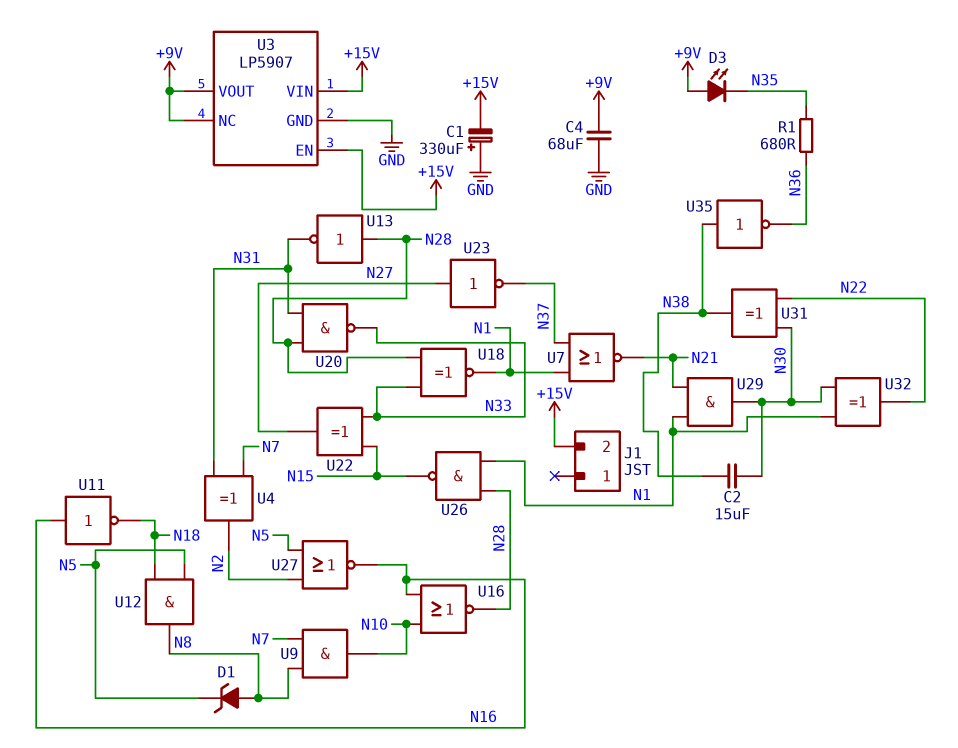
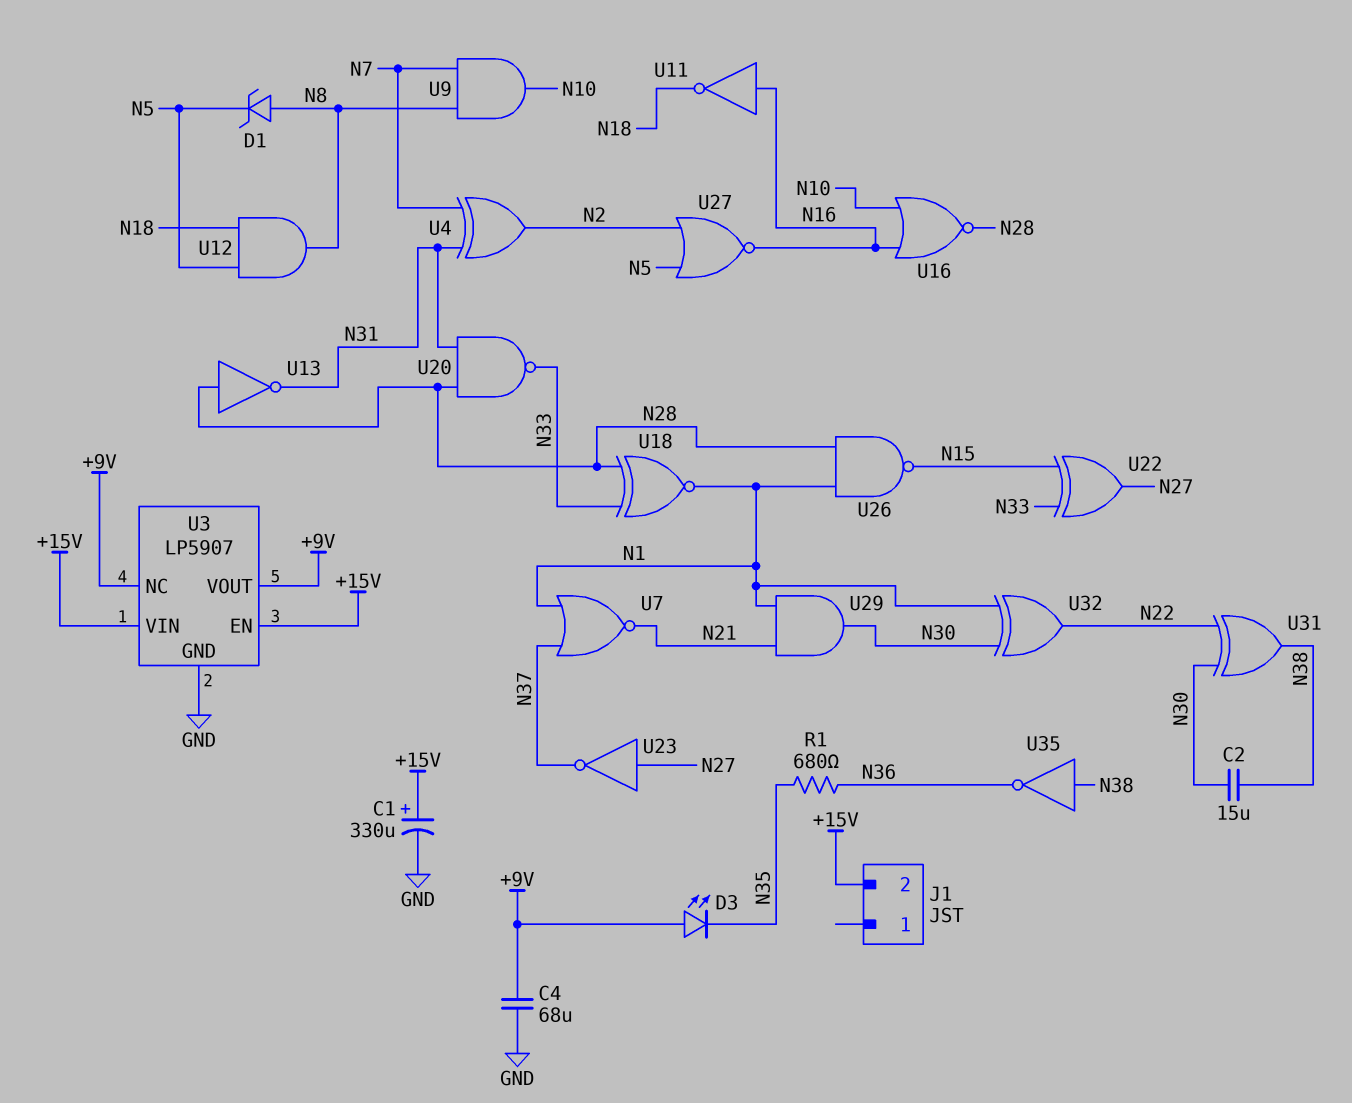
C1: 330uF (plus GND, minus +15V) -> 330uF (plus +15V, minus GND)

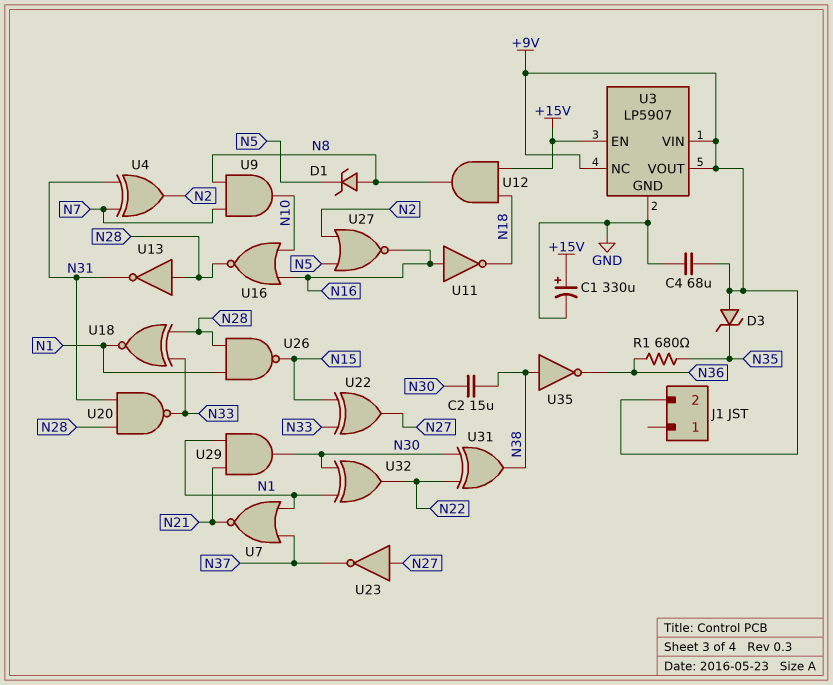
D3: LED (A +9V, K N35) -> zener (A +9V, K N35)
J1 pin 2: +15V -> +9V
U3 pin VIN: +15V -> +9V
U12: AND (in N5, in N18, out N8) -> AND (in +15V, in N18, out N8)

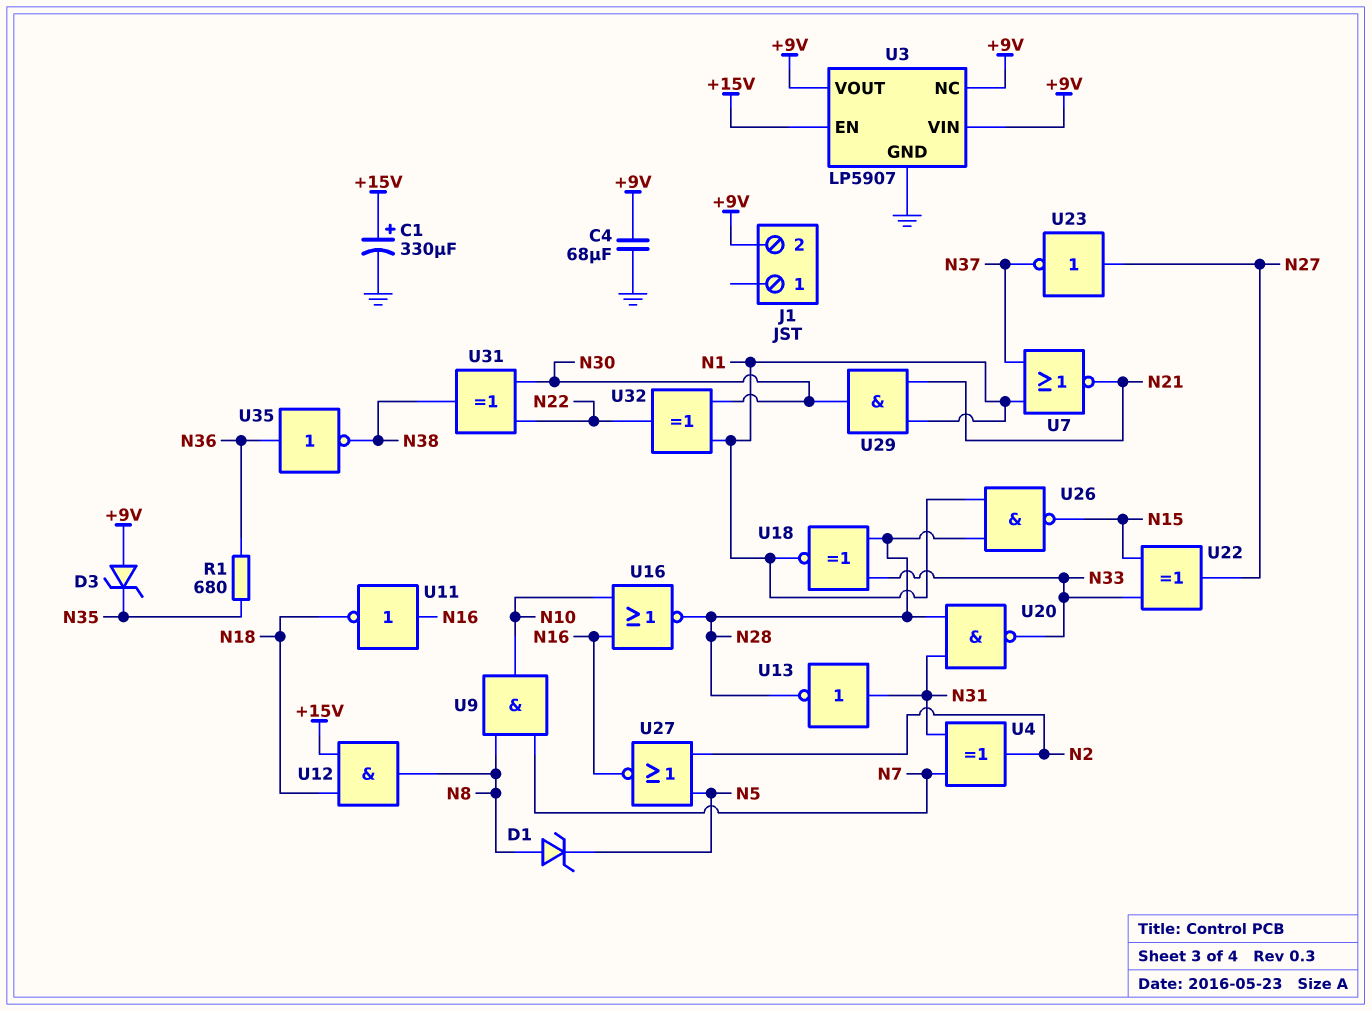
C2: 15uF (N30, N38) -> none
U13: NOT (in N28, out N31) -> NOT (in N31, out N28)
U35: NOT (in N38, out N36) -> NOT (in N36, out N38)

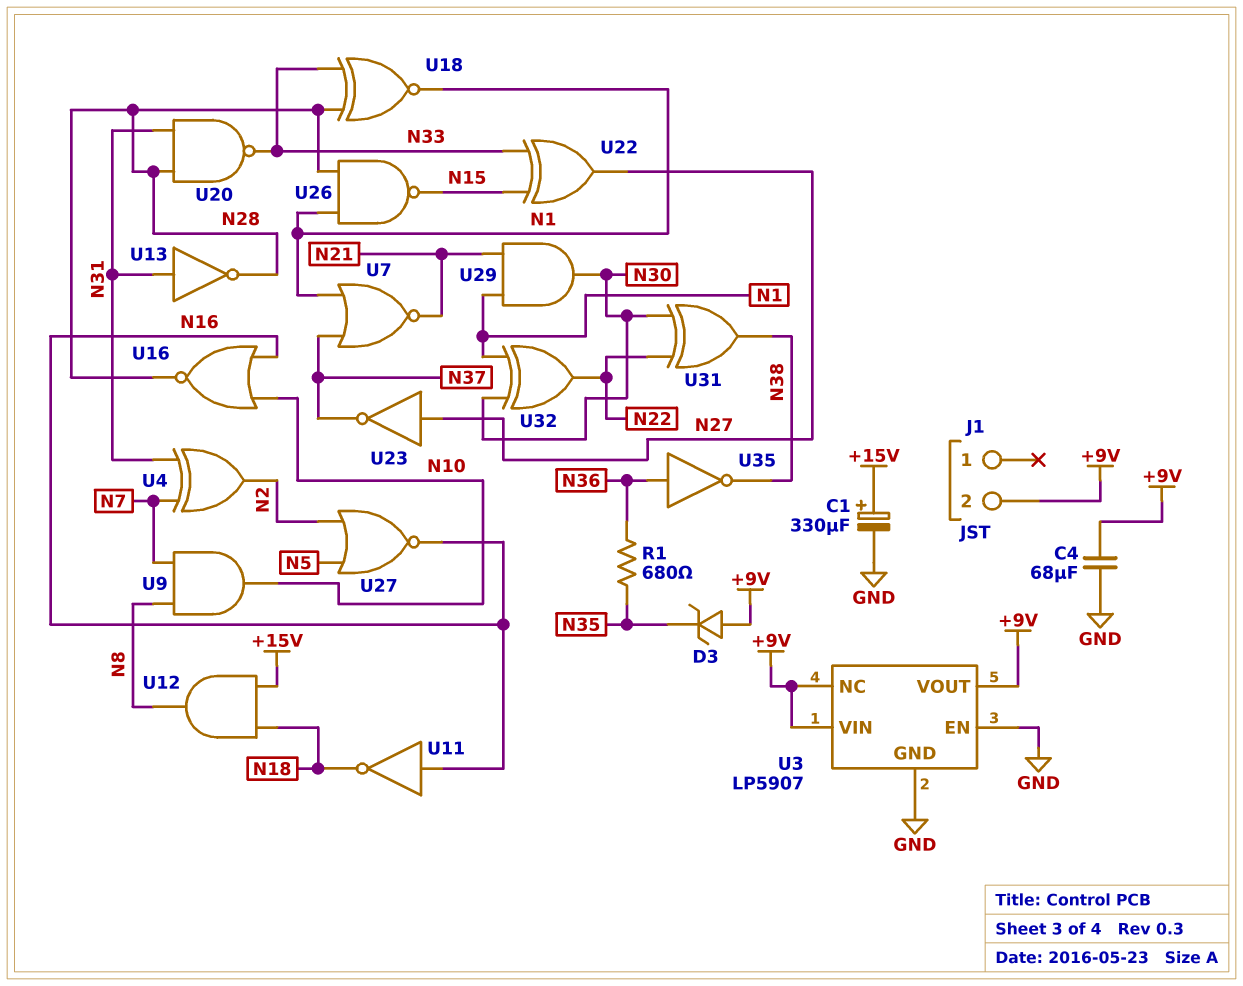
D1: zener (A N8, K N5) -> none
U3 pin EN: +15V -> GND

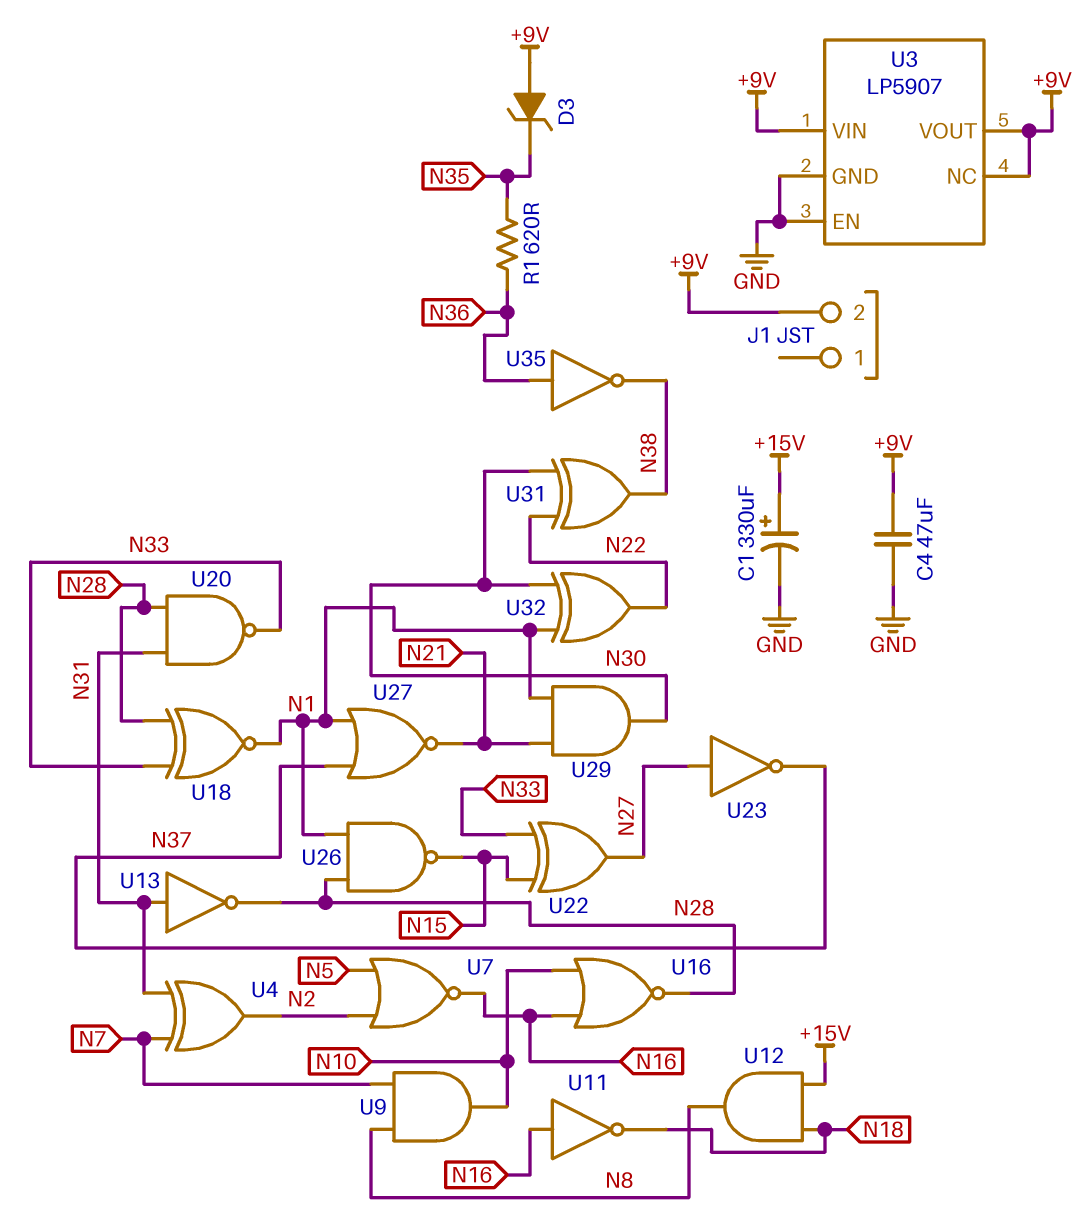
C4: 68uF (+9V, GND) -> 47uF (+9V, GND)
R1: 680 (N35, N36) -> 620 (N35, N36)
U7: NOR (in N1, in N37, out N21) -> NOR (in N2, in N5, out N16)
U27: NOR (in N2, in N5, out N16) -> NOR (in N1, in N37, out N21)

